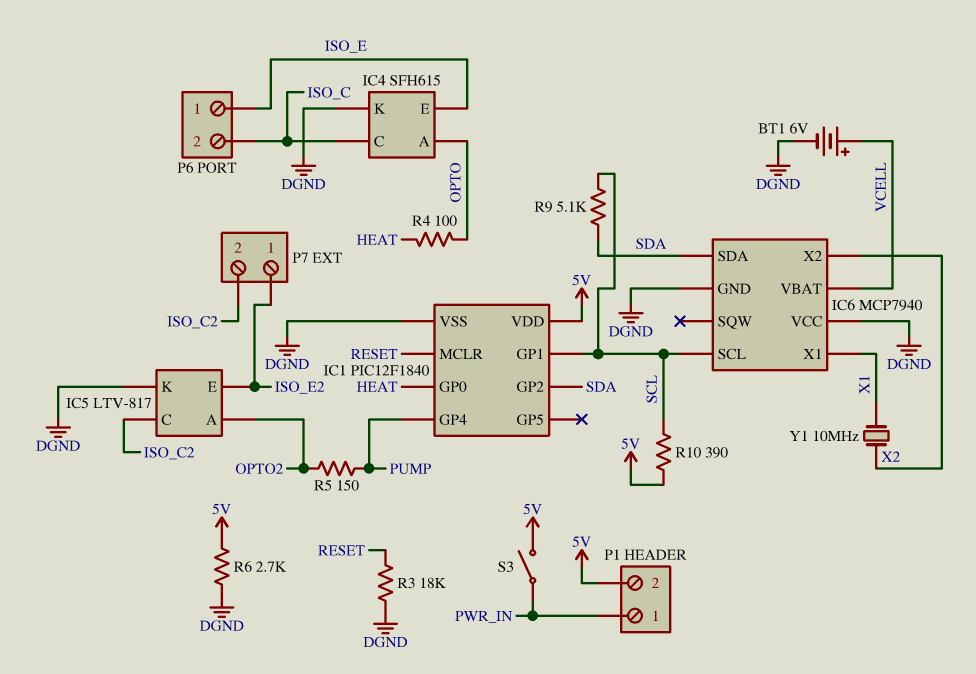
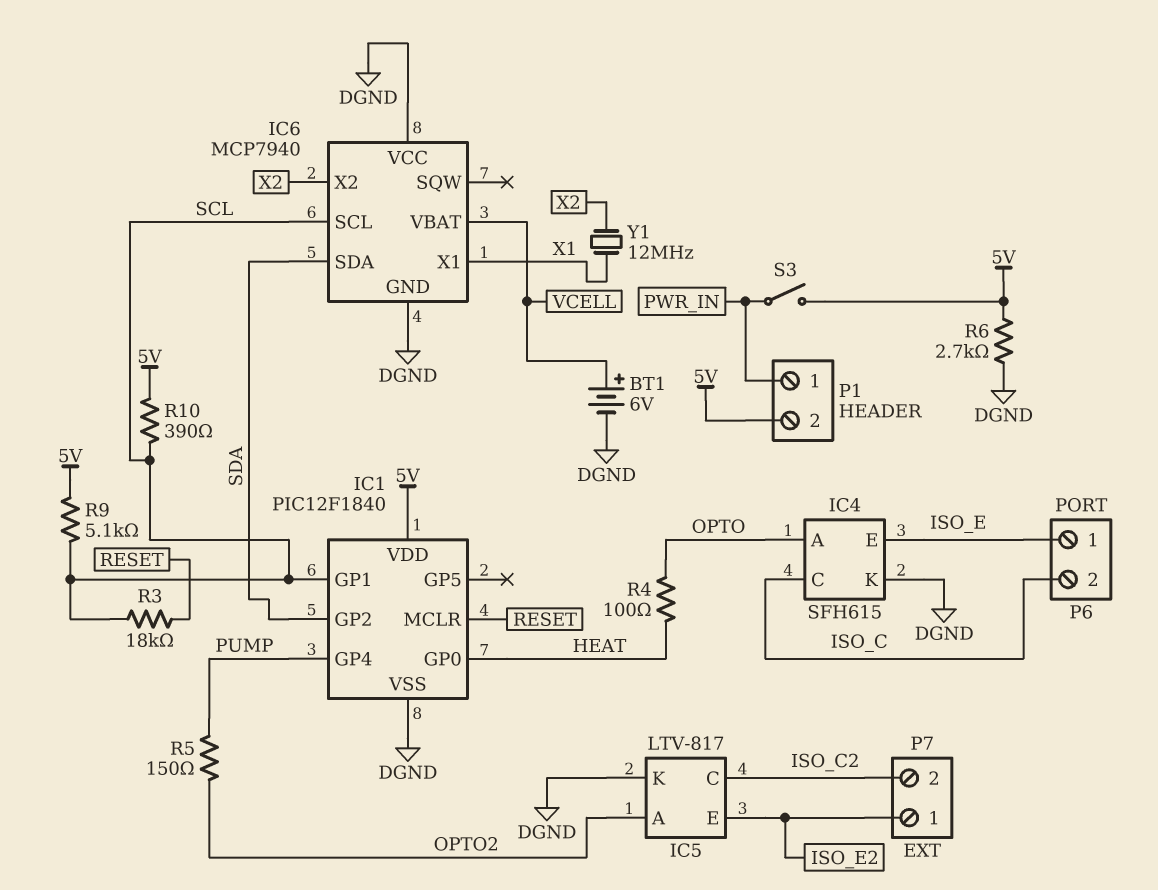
R3: 18k (DGND, RESET) -> 18k (RESET, SCL)
R9: 5.1k (SCL, SDA) -> 5.1k (5V, SCL)
Y1: 10MHz (X1, X2) -> 12MHz (X1, X2)

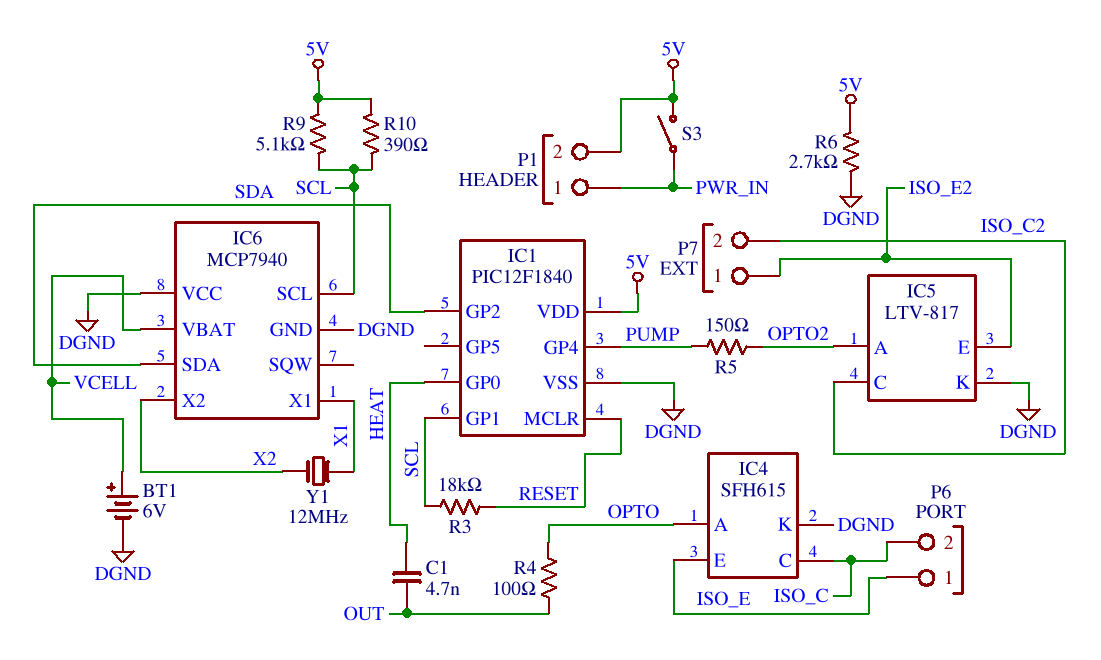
C1: none -> 4.7nF (HEAT, OUT)
R4: 100 (HEAT, OPTO) -> 100 (OPTO, OUT)

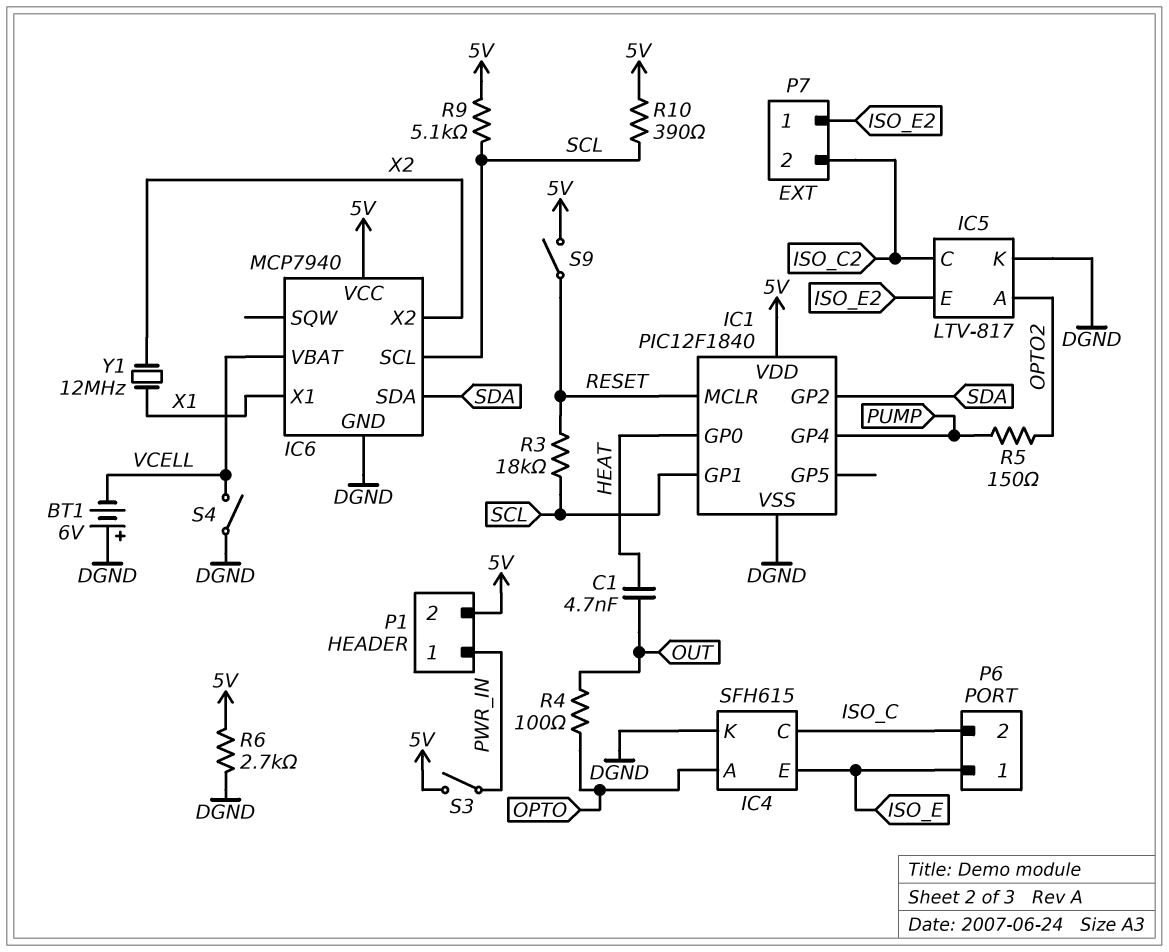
BT1: 6V (plus VCELL, minus DGND) -> 6V (plus DGND, minus VCELL)
IC6 pin VCC: DGND -> 5V
S4: none -> switch (DGND, VCELL)
S9: none -> switch (5V, RESET)

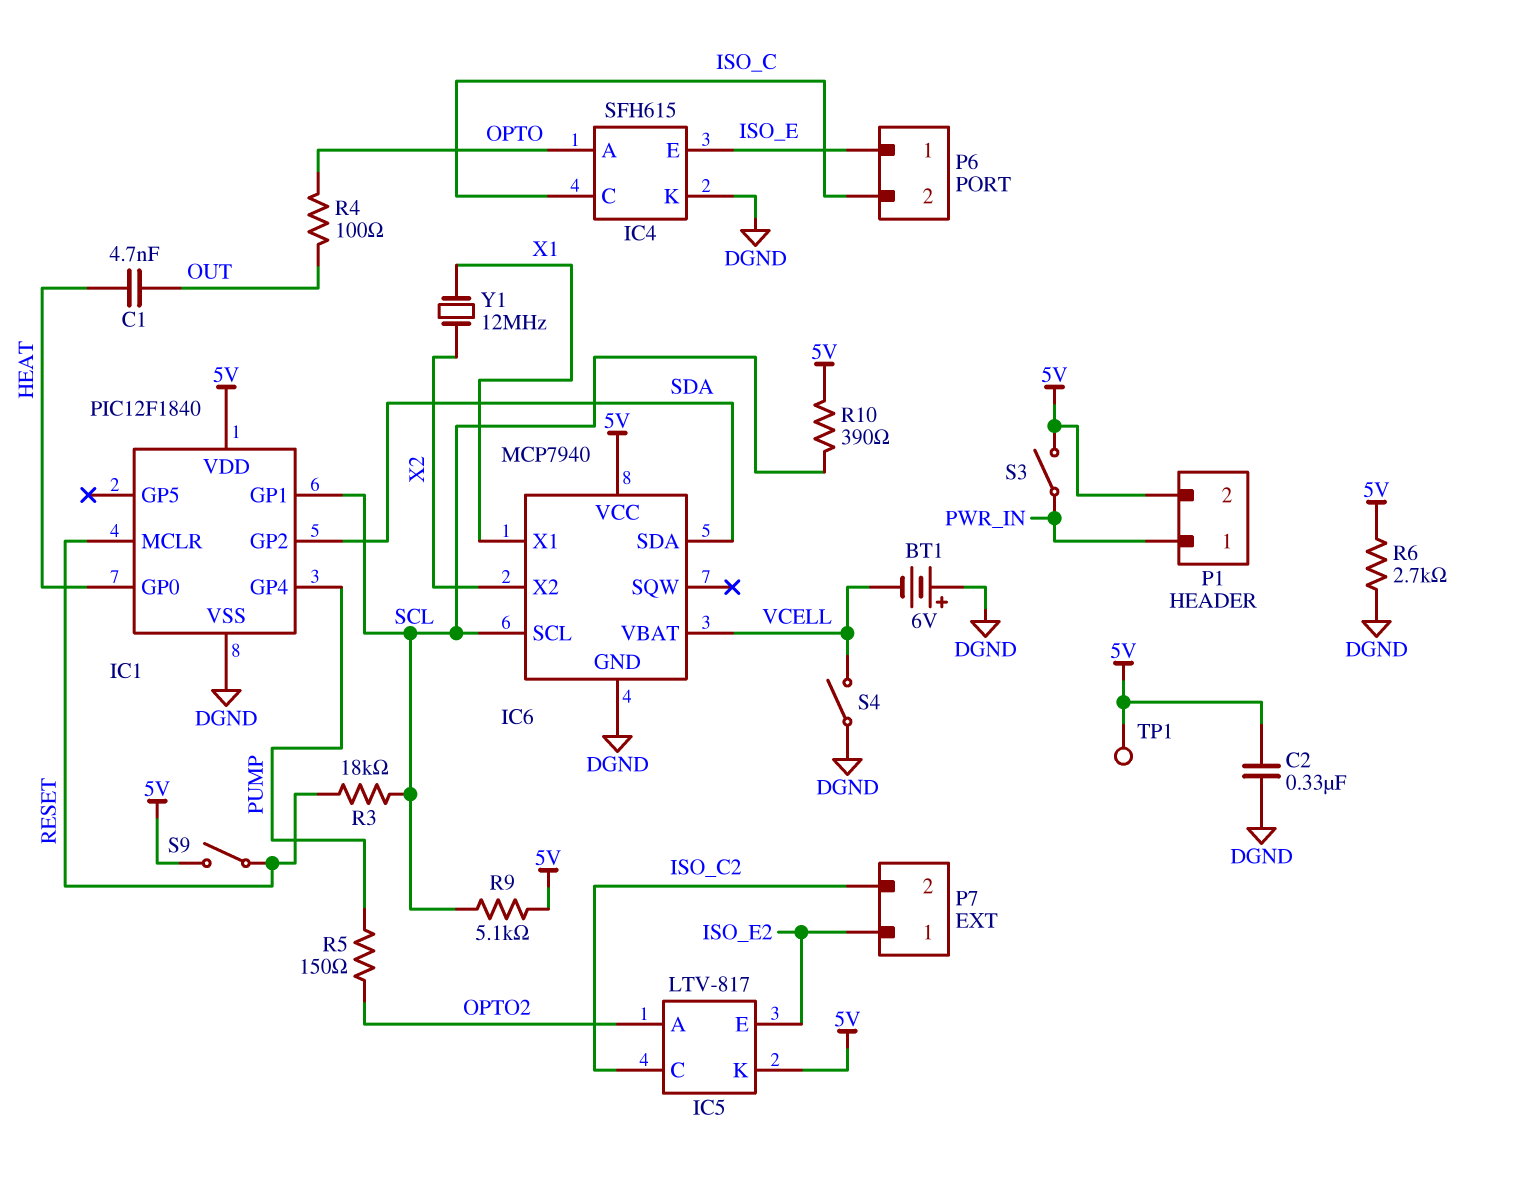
C2: none -> 330nF (5V, DGND)
IC5 pin K: DGND -> 5V
TP1: none -> test point (5V)

